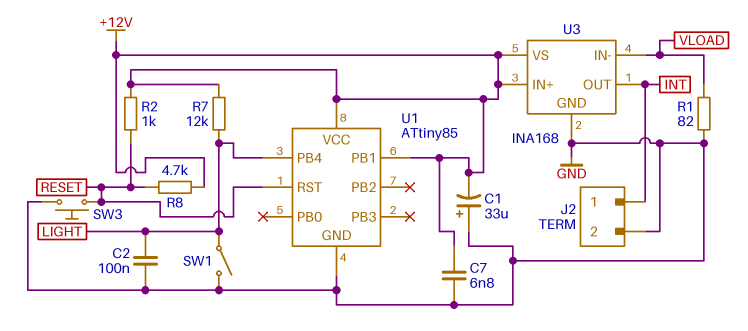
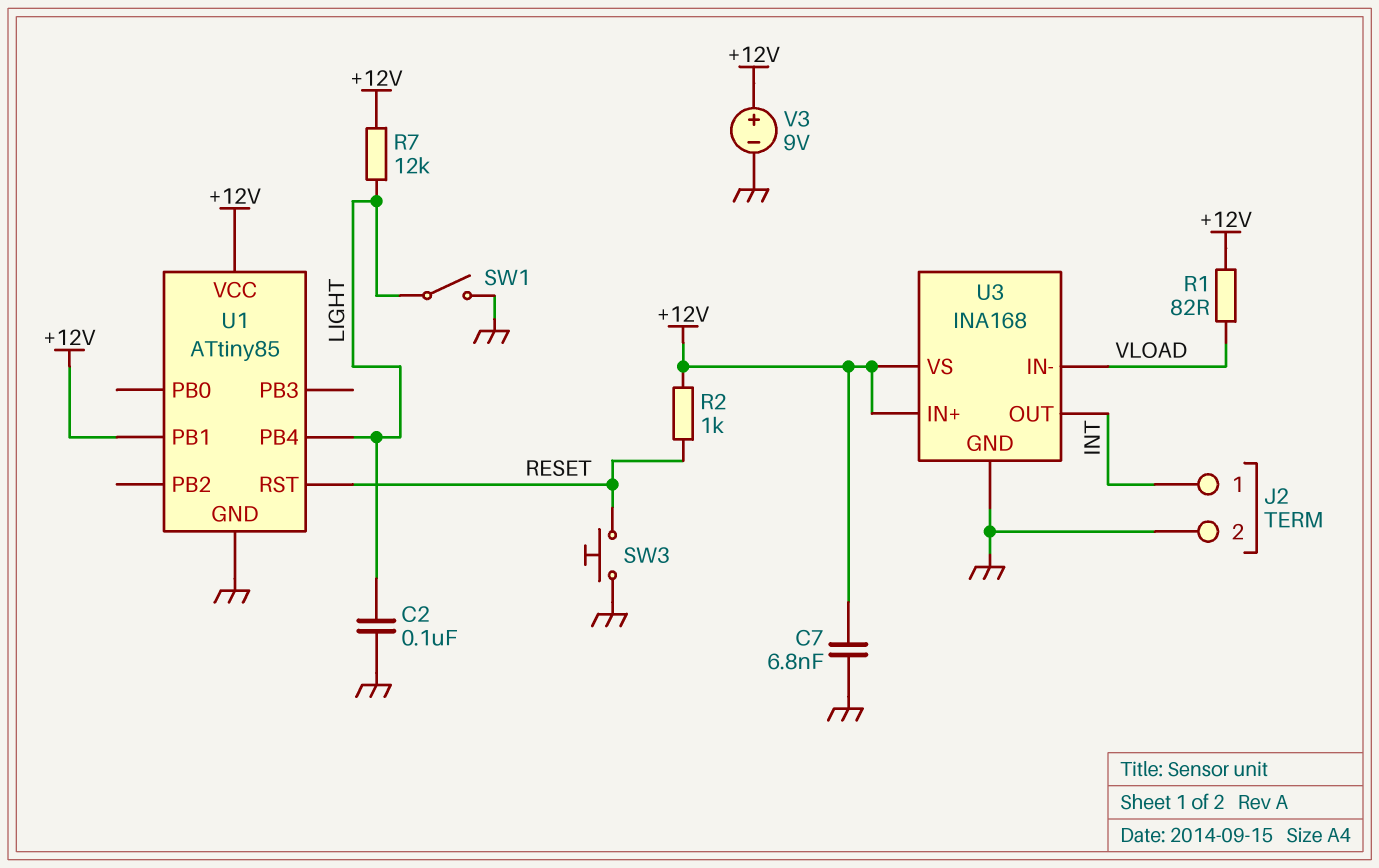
C1: 33uF (plus GND, minus +12V) -> none
R1: 82 (GND, VLOAD) -> 82 (+12V, VLOAD)
R8: 4.7k (+12V, RESET) -> none
V3: none -> 9V (plus +12V, minus GND)

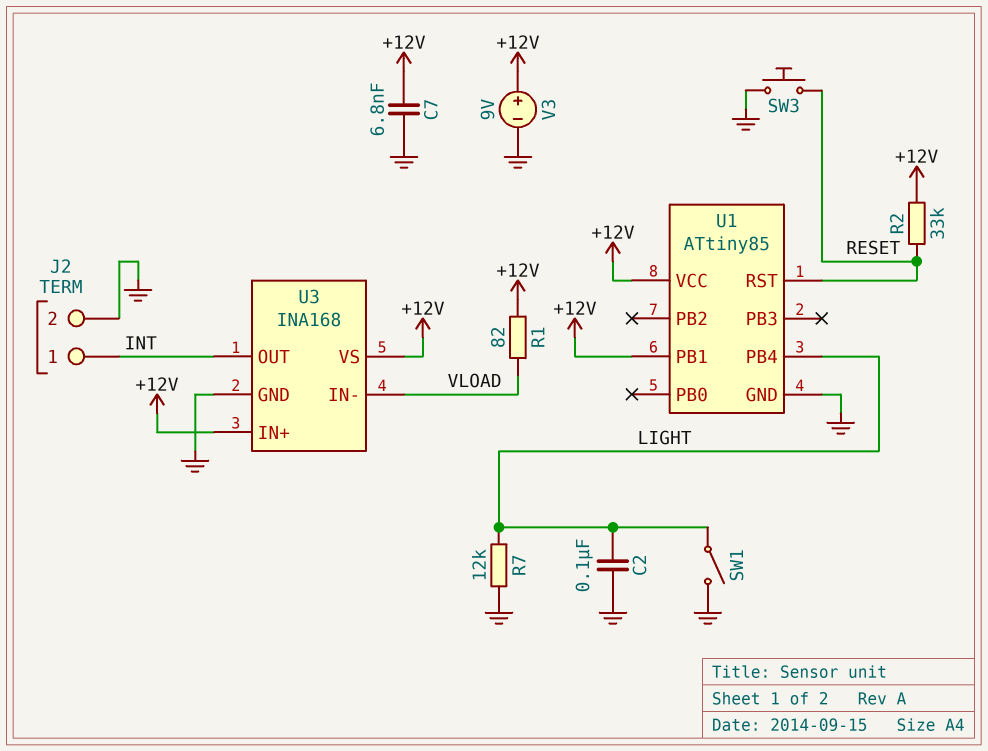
R2: 1k (+12V, RESET) -> 33k (+12V, RESET)
R7: 12k (+12V, LIGHT) -> 12k (GND, LIGHT)

